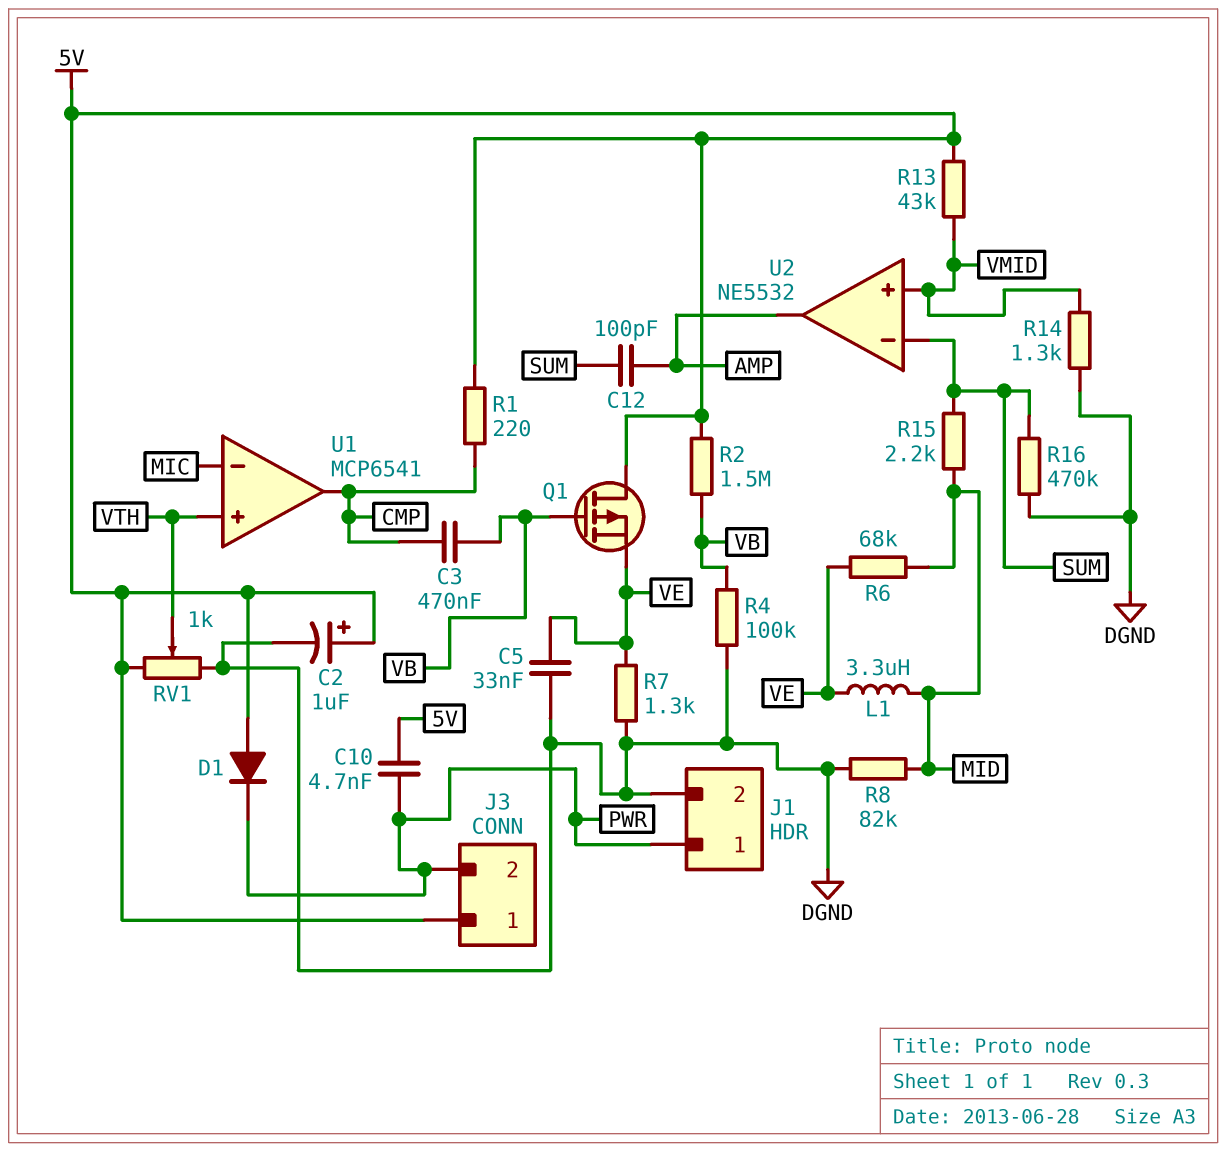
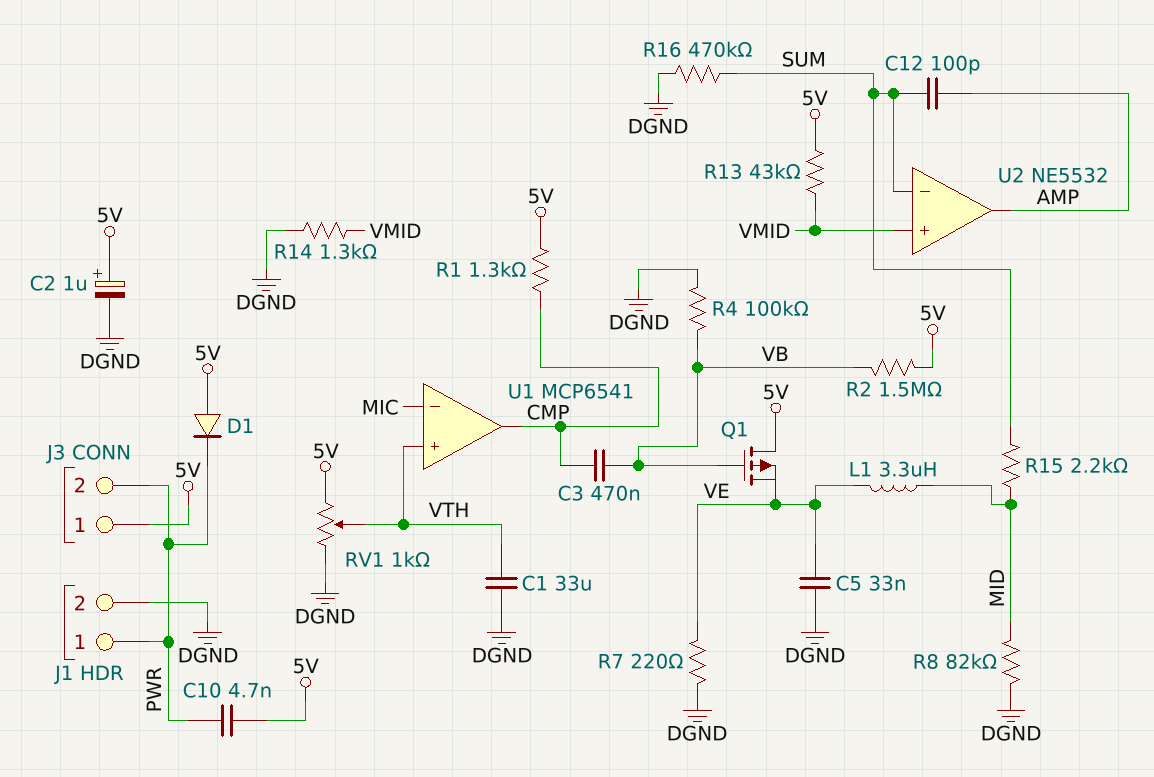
C1: none -> 33uF (DGND, VTH)
R1: 220 (5V, CMP) -> 1.3k (5V, CMP)
R6: 68k (MID, VE) -> none
R7: 1.3k (DGND, VE) -> 220 (DGND, VE)

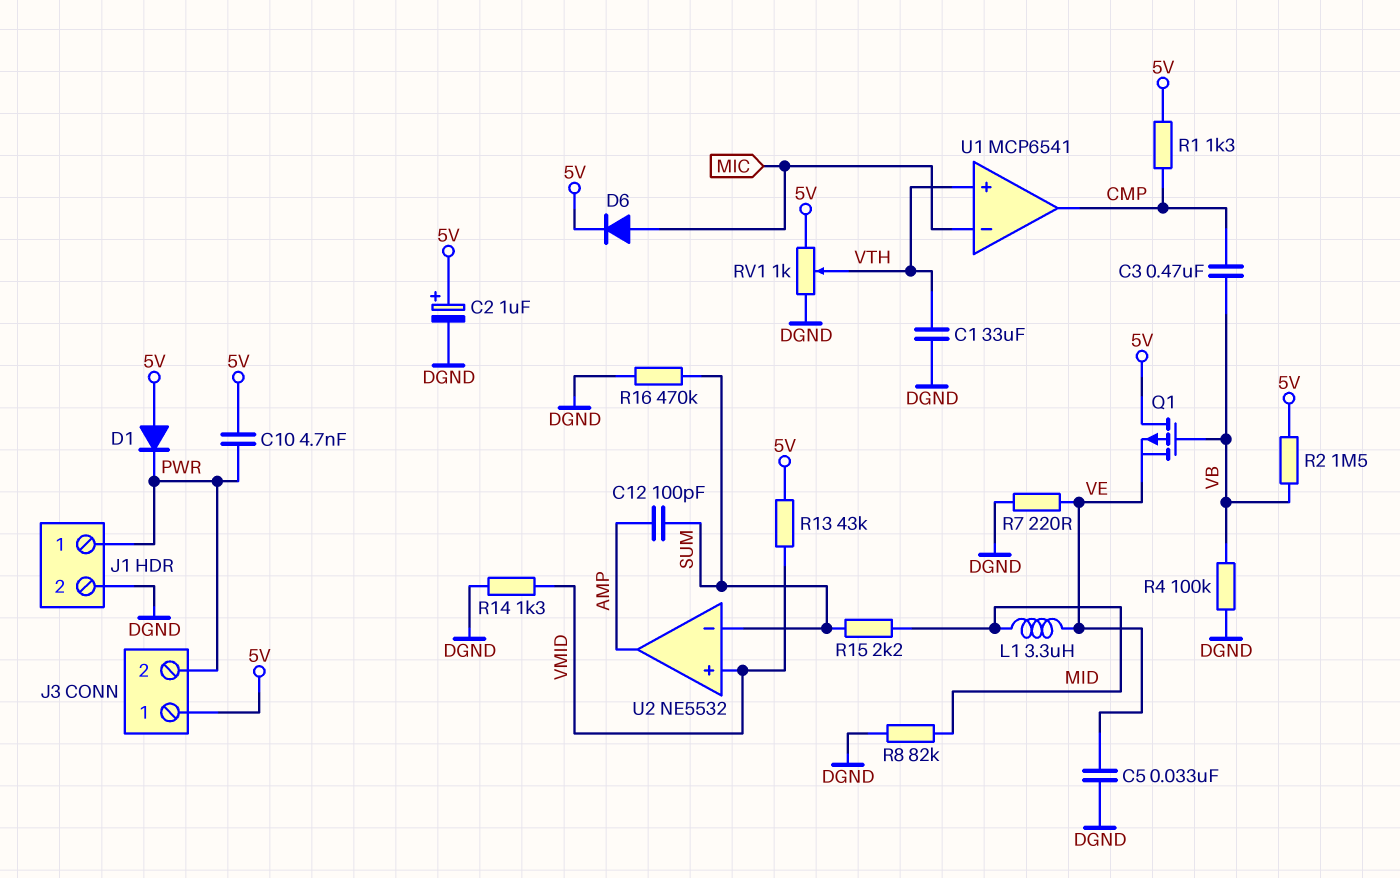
D6: none -> diode (A MIC, K 5V)

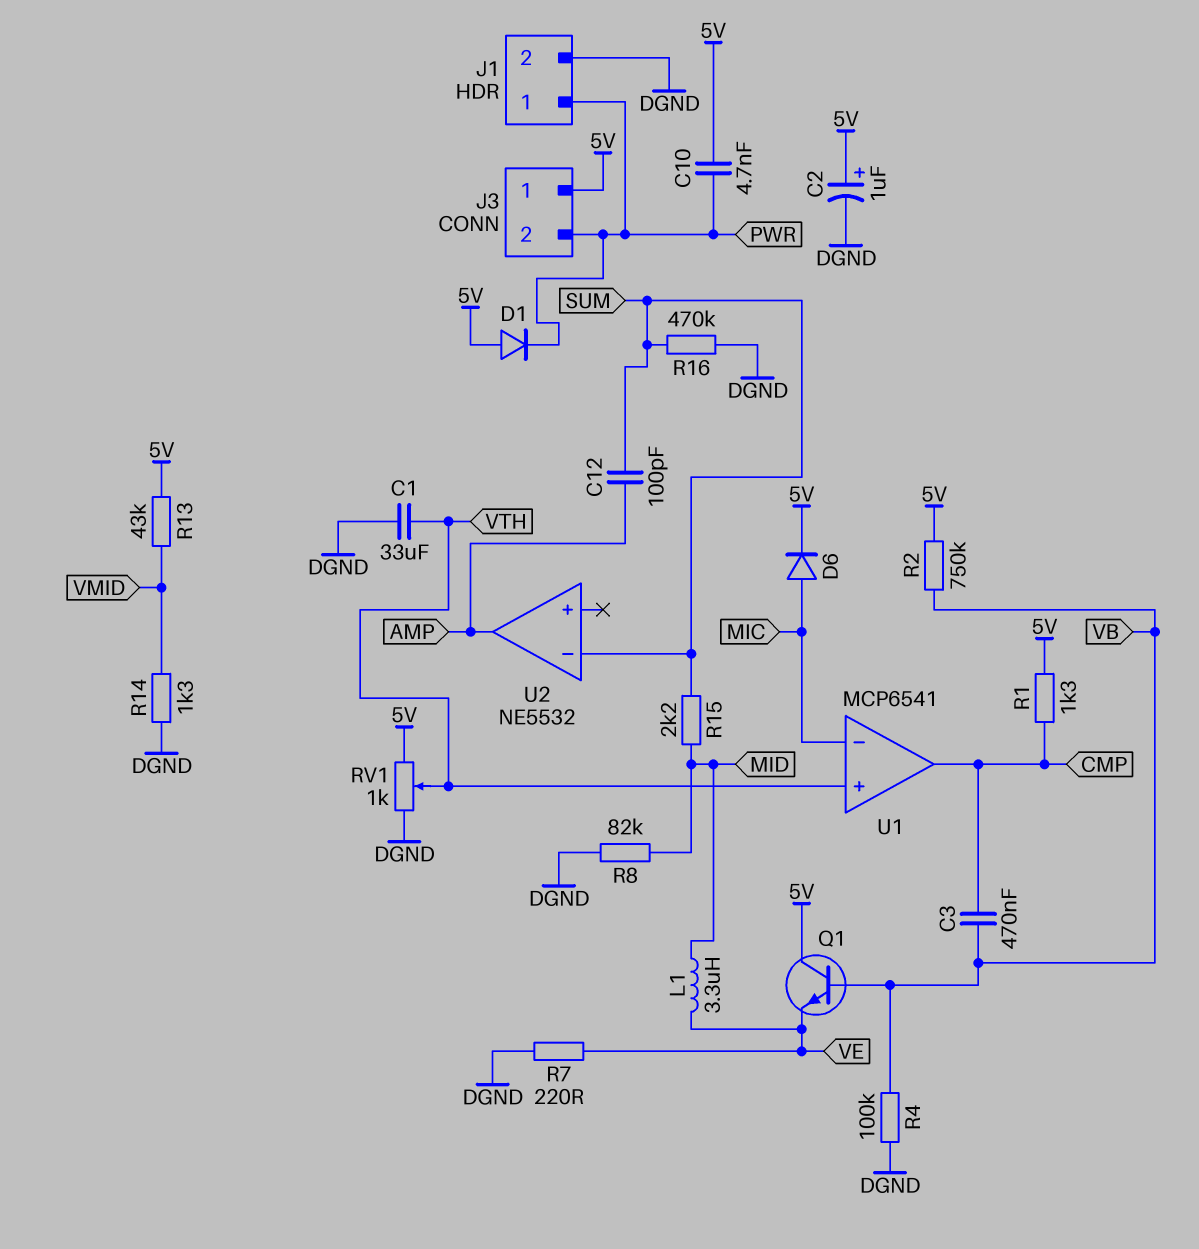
C5: 33nF (DGND, VE) -> none
Q1: PMOS (G VB, D 5V, S VE) -> NPN (B VB, C 5V, E VE)
R2: 1.5M (5V, VB) -> 750k (5V, VB)
U2 pin in+: VMID -> none

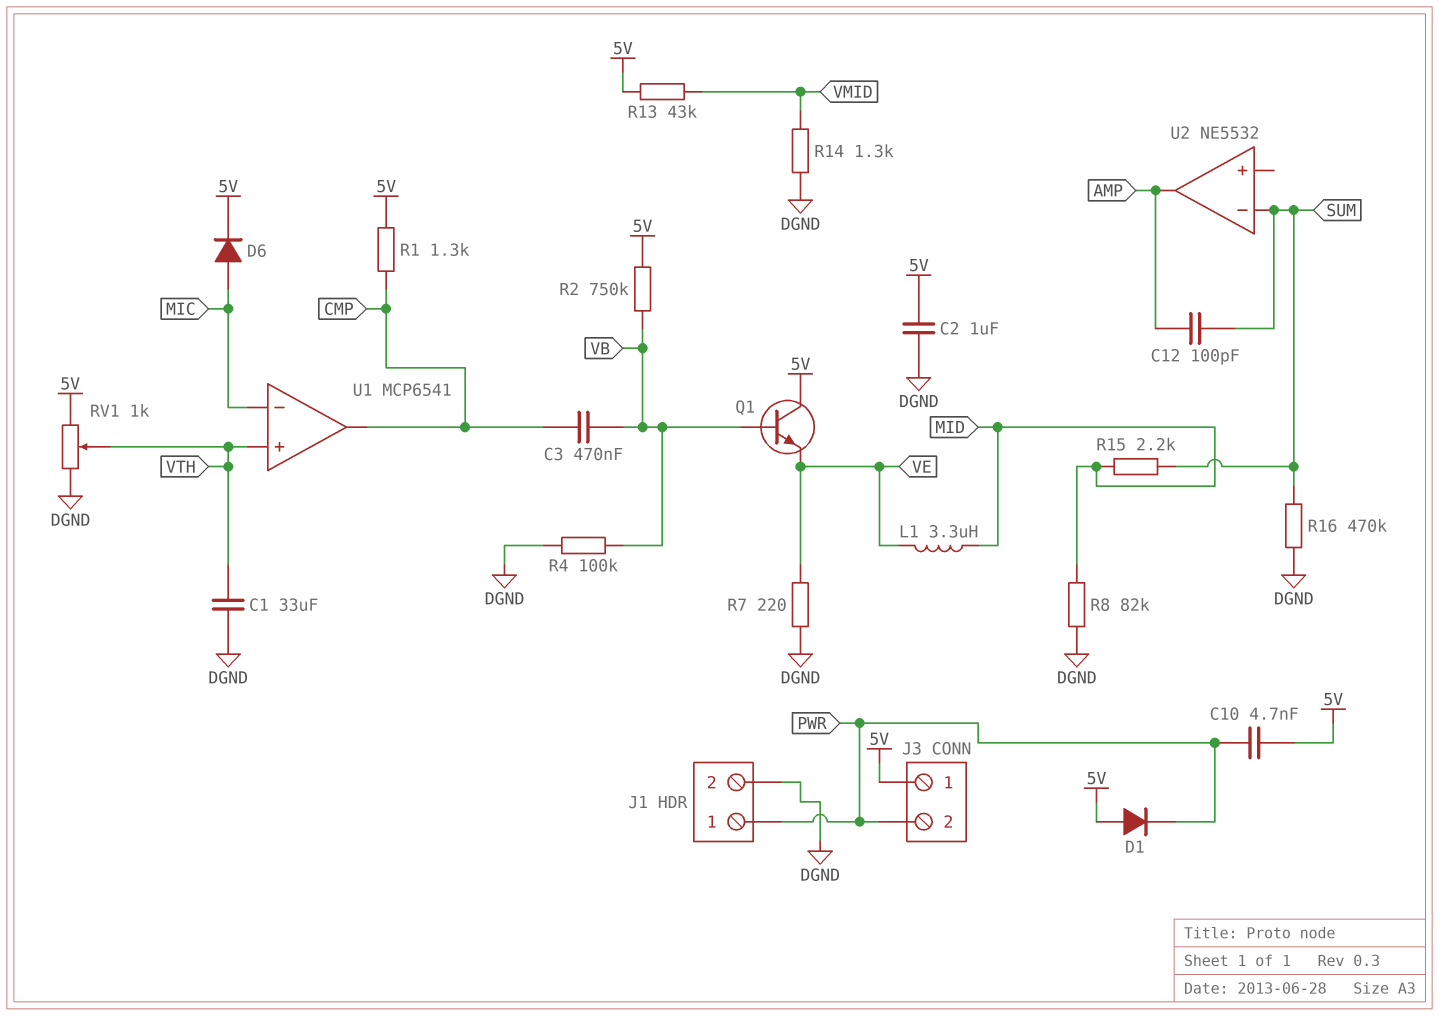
C2: 1uF (plus 5V, minus DGND) -> 1uF (5V, DGND)

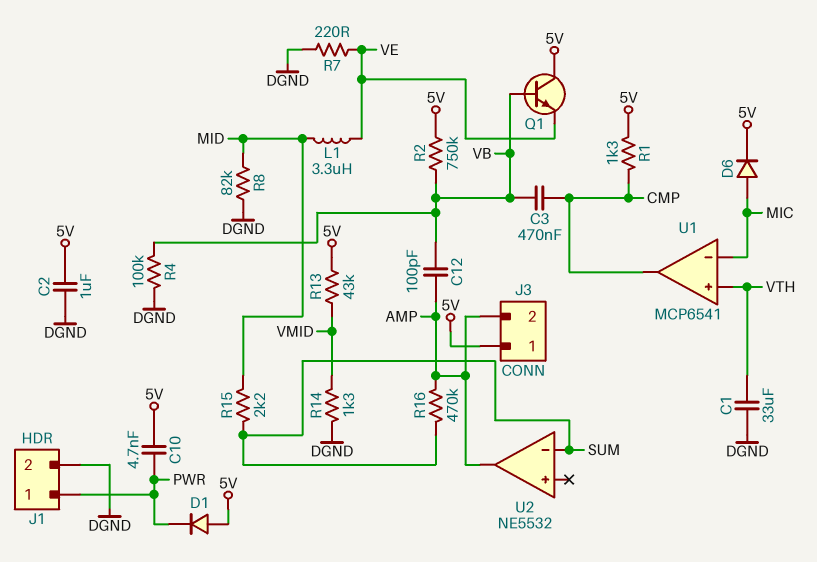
C12: 100pF (AMP, SUM) -> 100pF (AMP, VB)
J3 pin 2: PWR -> AMP
R16: 470k (DGND, SUM) -> 470k (AMP, SUM)
RV1: 1k (5V, DGND, wiper VTH) -> none

